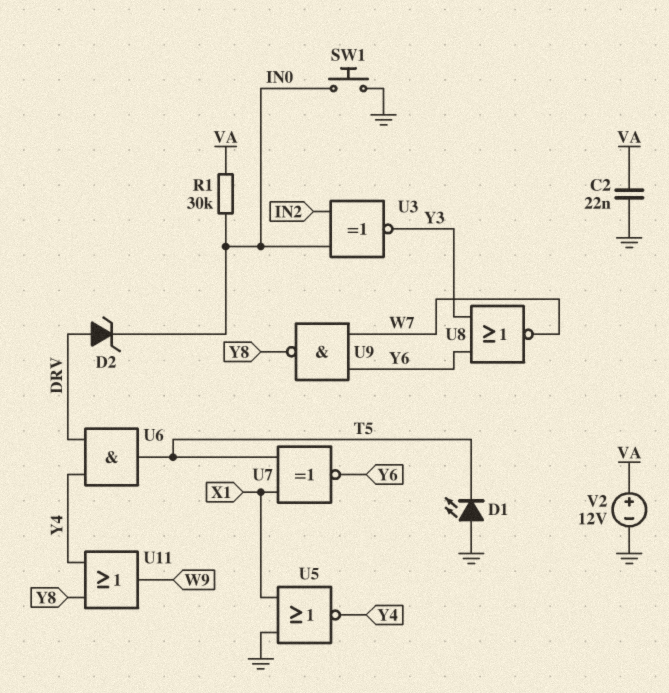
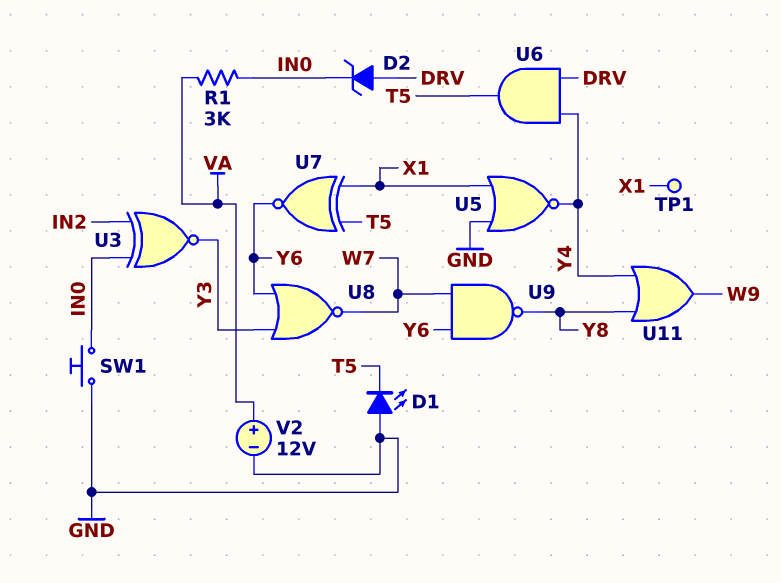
C2: 22nF (GND, VA) -> none
R1: 30k (IN0, VA) -> 3k (IN0, VA)
TP1: none -> test point (X1)

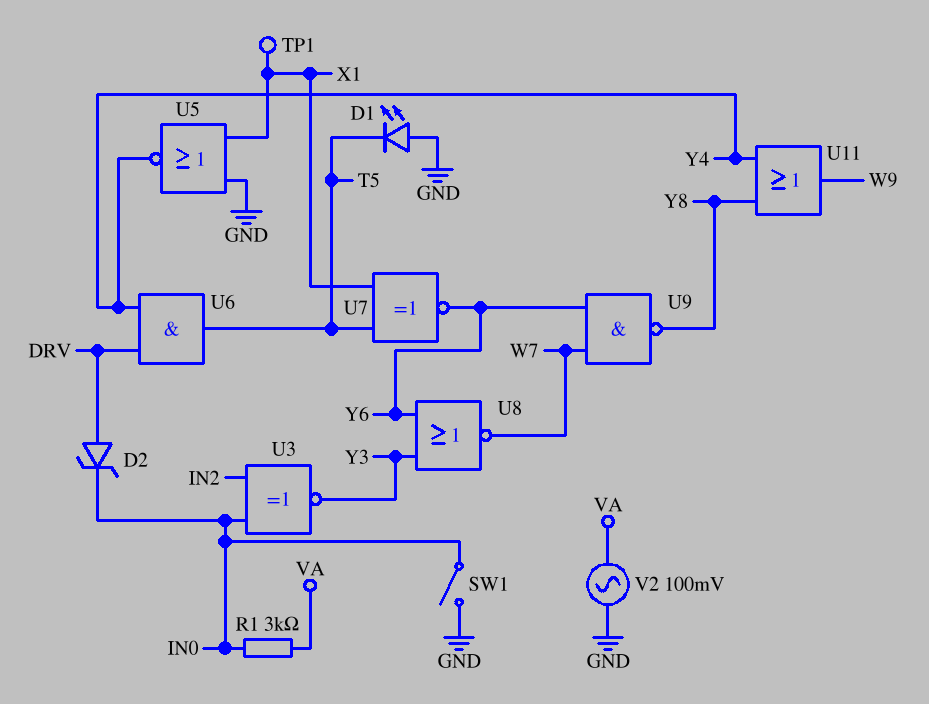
SW1: button (GND, IN0) -> switch (GND, IN0)
V2: 12V (plus VA, minus GND) -> AC 100mV (GND, VA)

